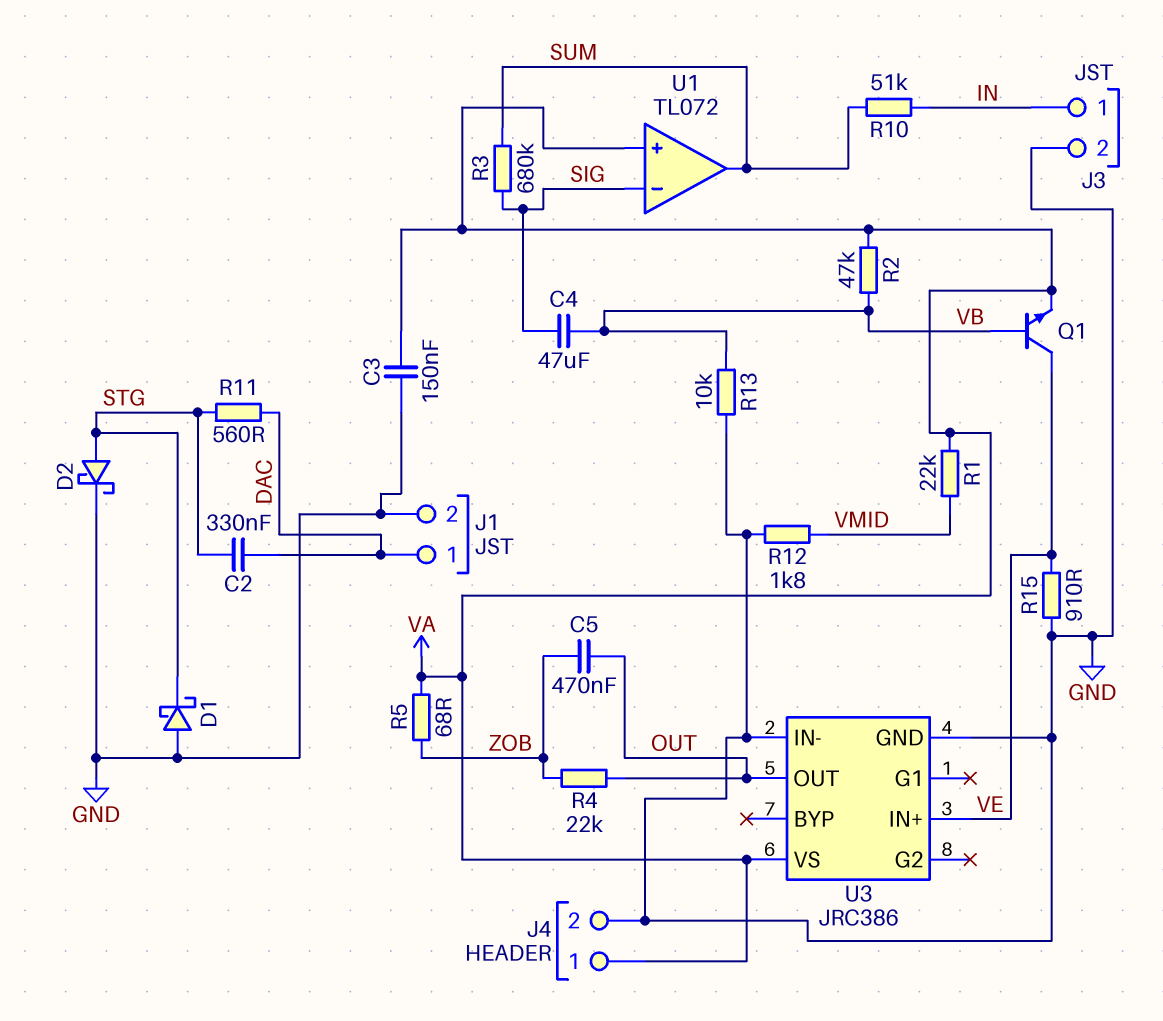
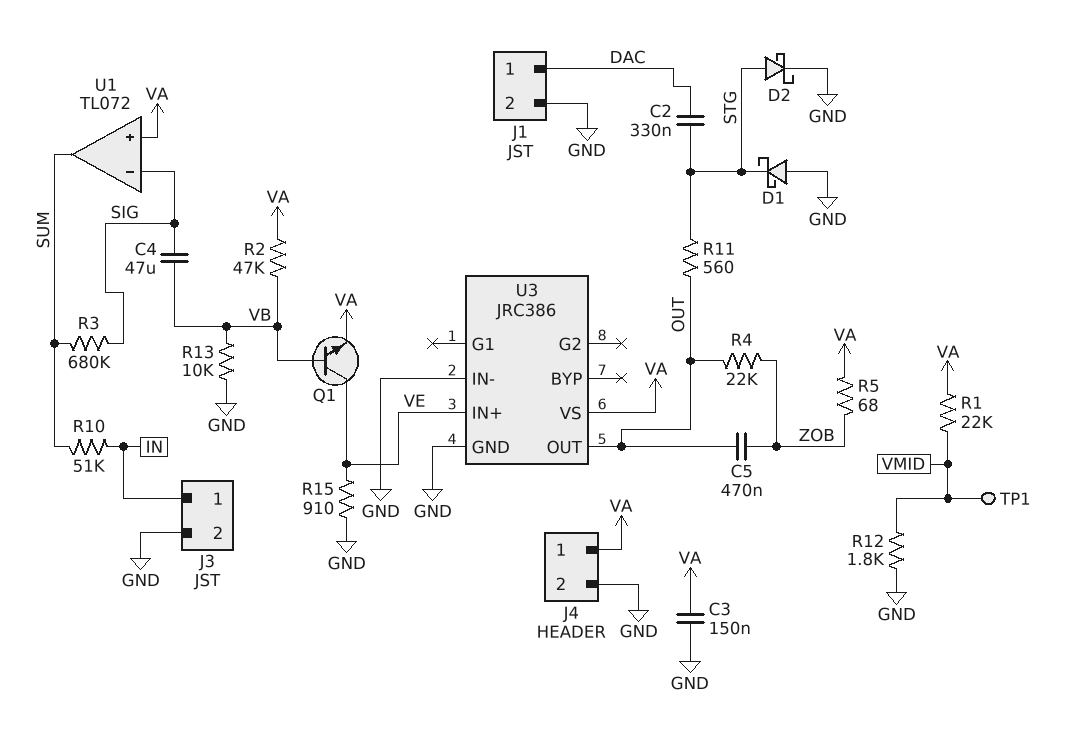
R11: 560 (DAC, STG) -> 560 (OUT, STG)
TP1: none -> test point (VMID)

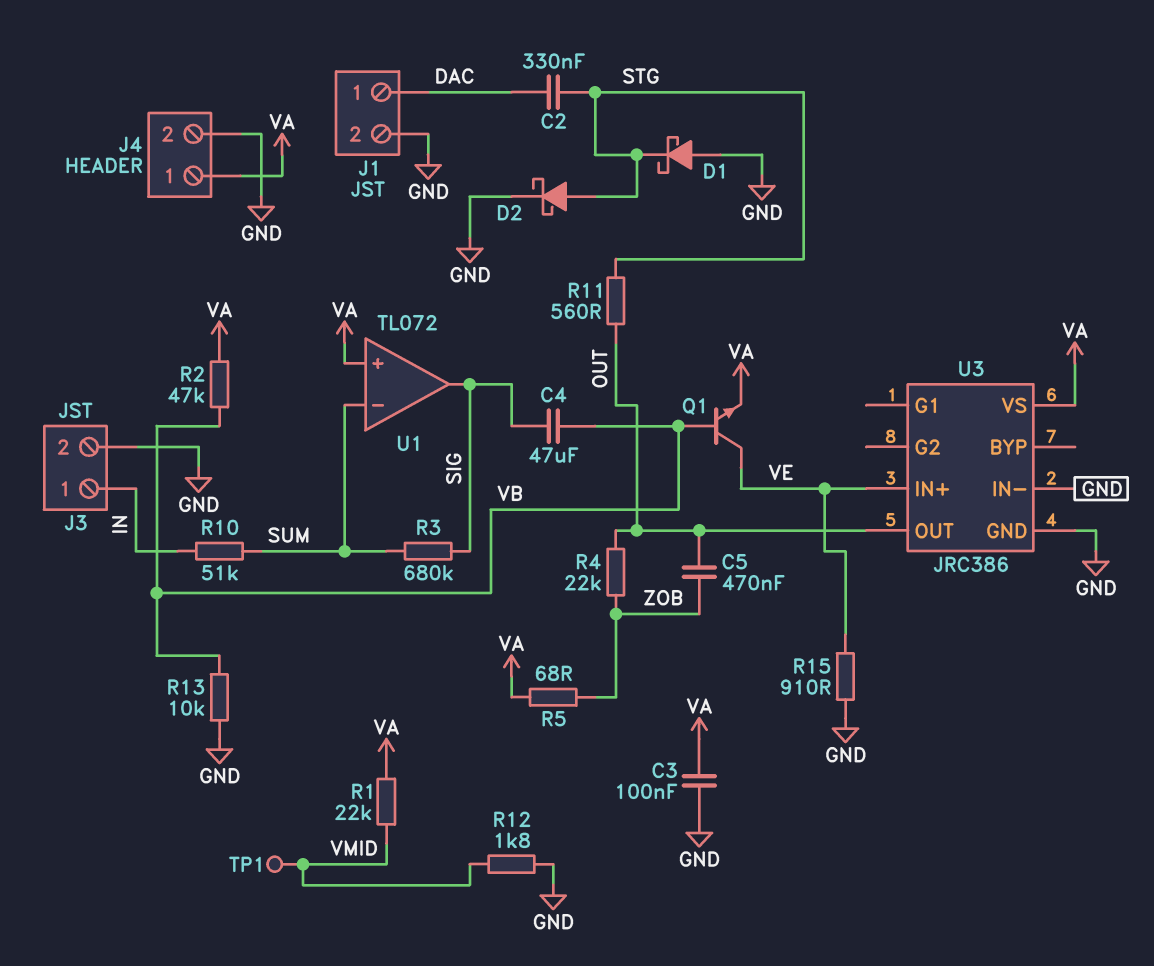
C3: 150nF (GND, VA) -> 100nF (GND, VA)
U1 pin in-: SIG -> SUM
U1 pin out: SUM -> SIG

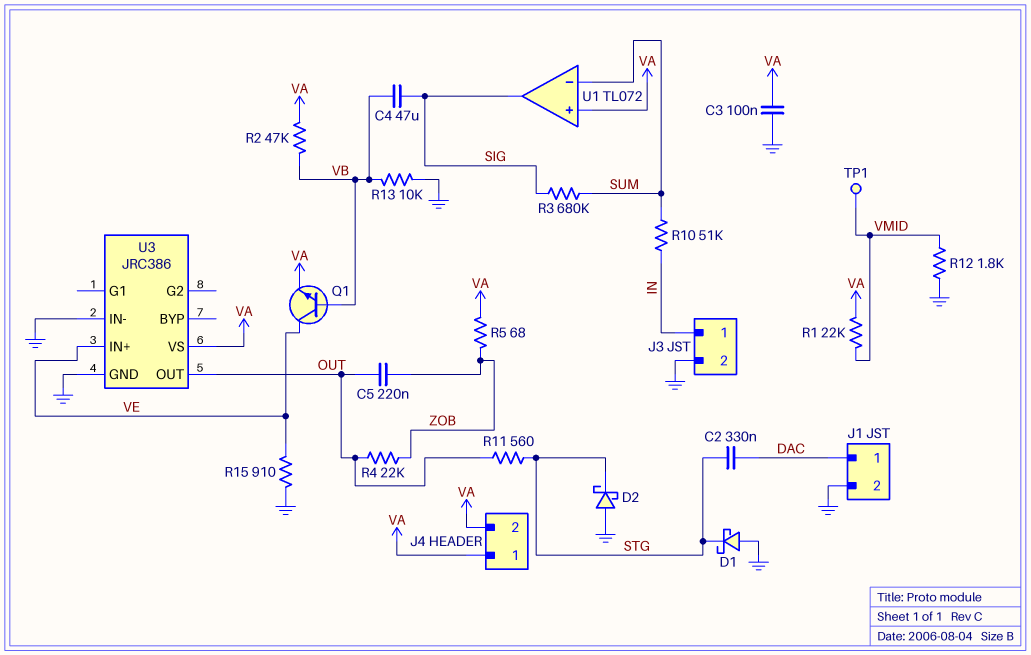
C5: 470nF (OUT, ZOB) -> 220nF (OUT, ZOB)
D2: schottky (A STG, K GND) -> schottky (A GND, K STG)
J4 pin 2: GND -> VA

